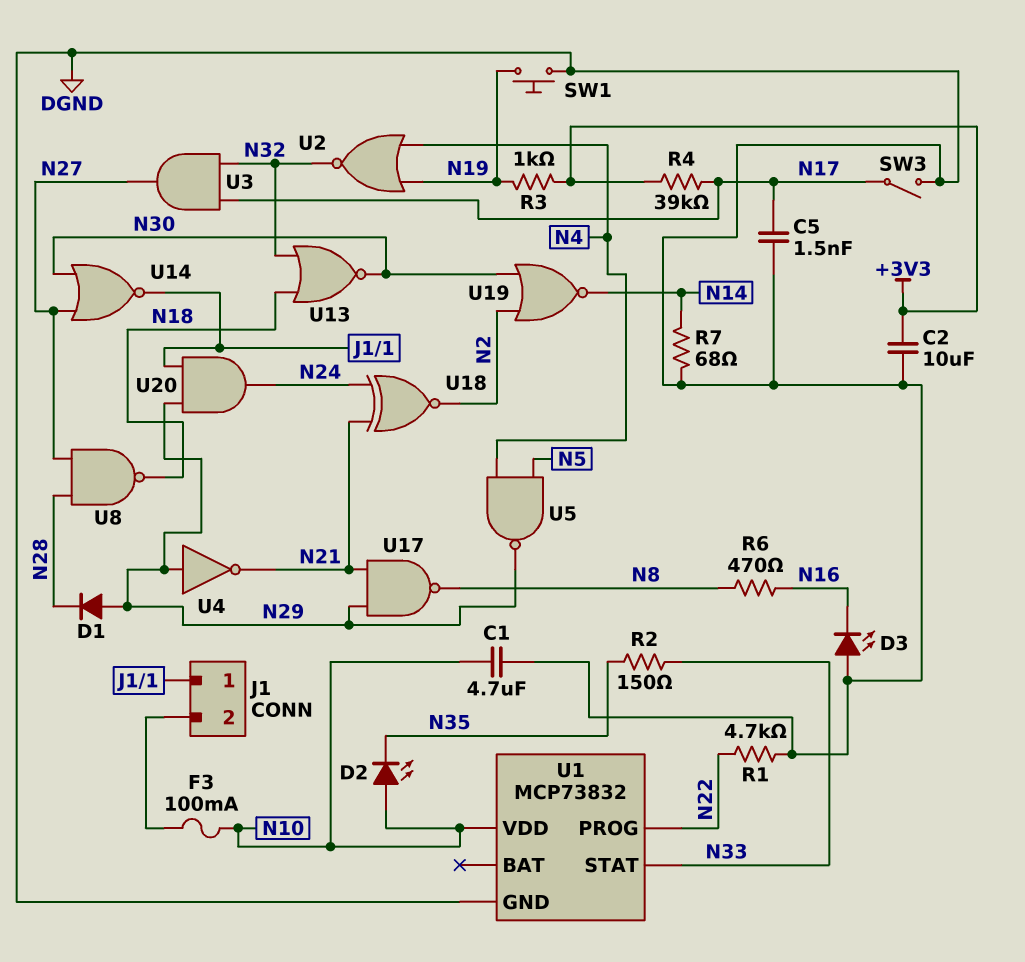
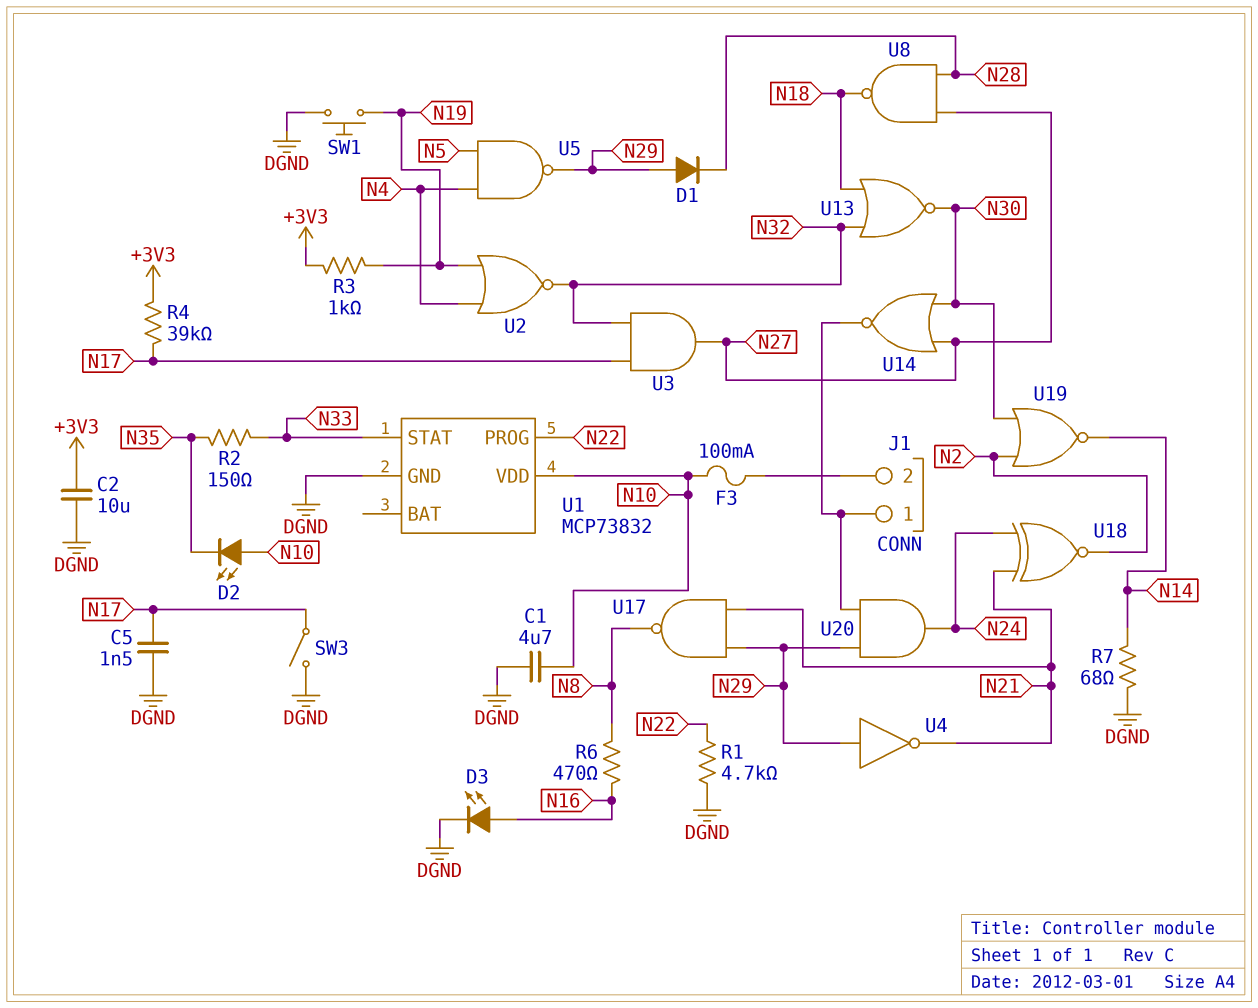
D3: LED (A DGND, K N16) -> LED (A N16, K DGND)

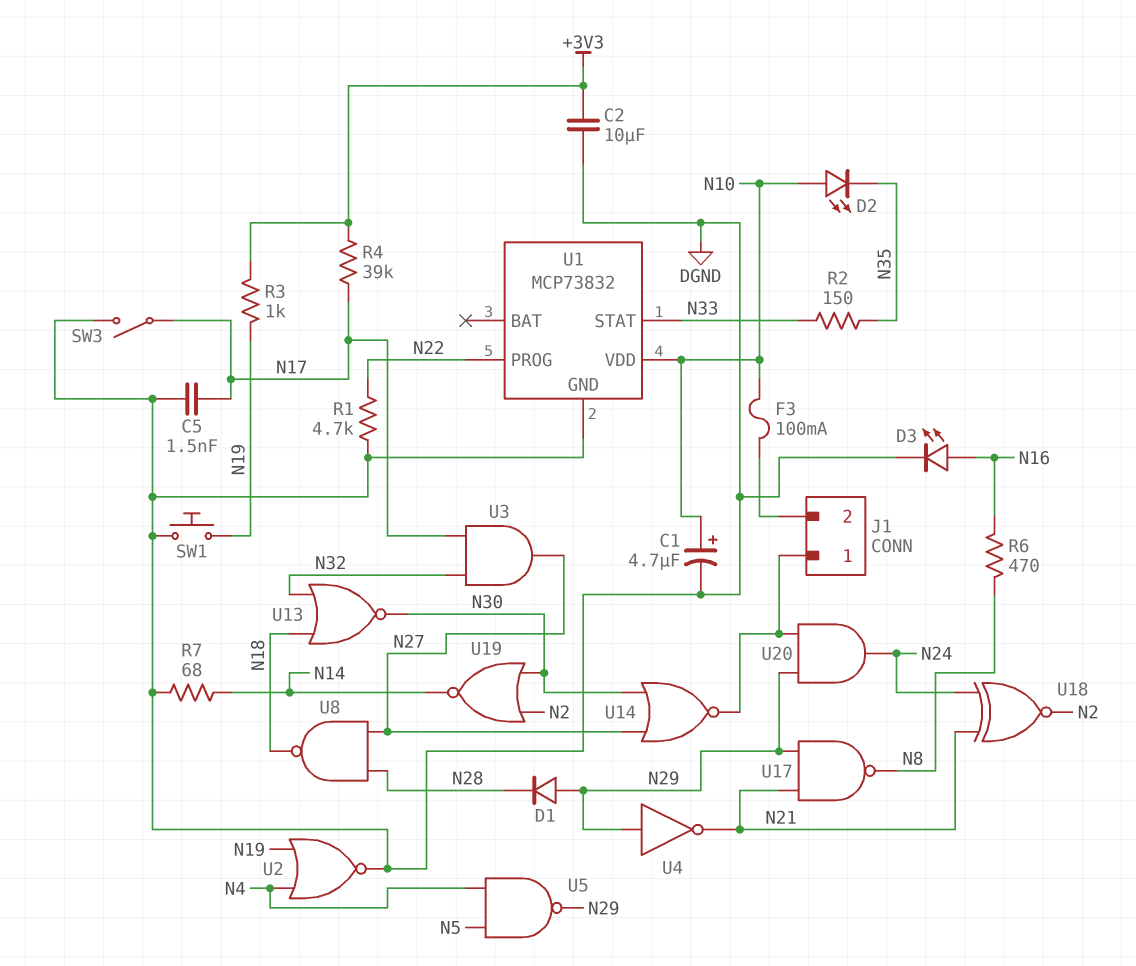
C1: 4.7uF (DGND, N10) -> 4.7uF (plus N10, minus DGND)
U2: NOR (in N4, in N19, out N32) -> NOR (in N4, in N19, out DGND)

